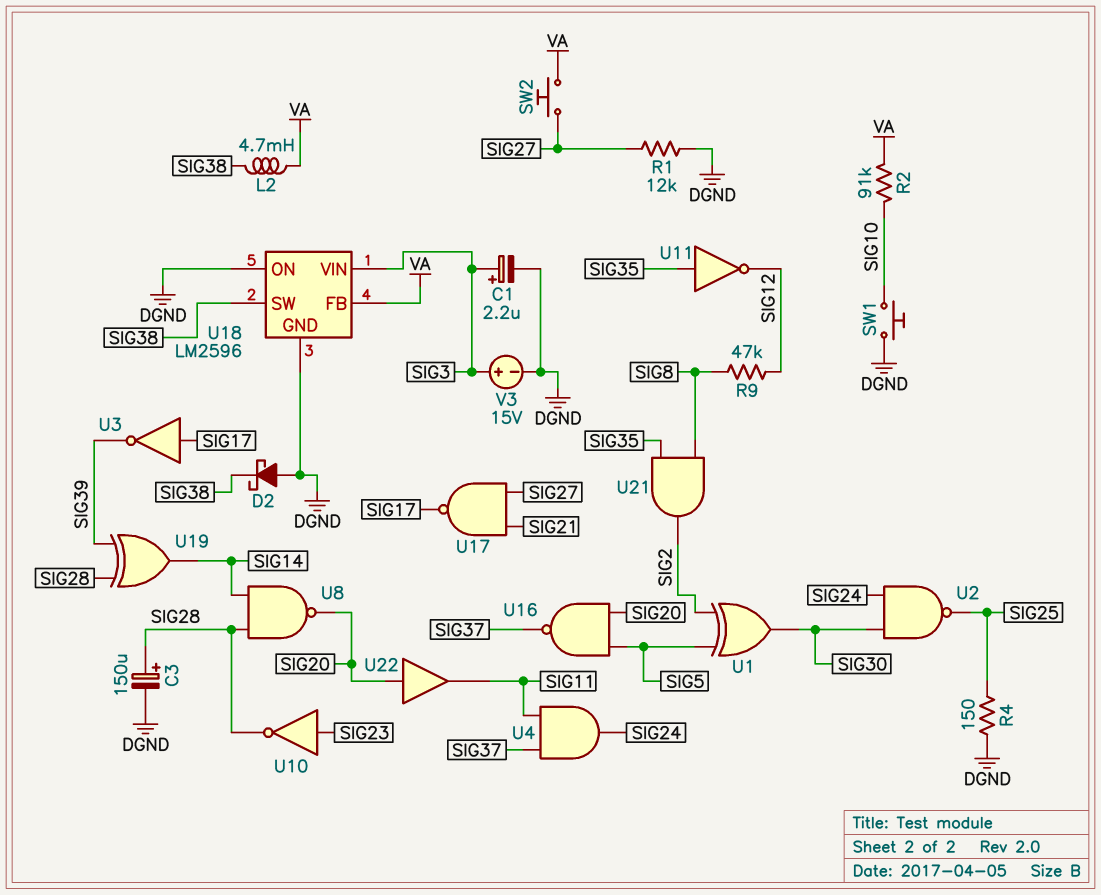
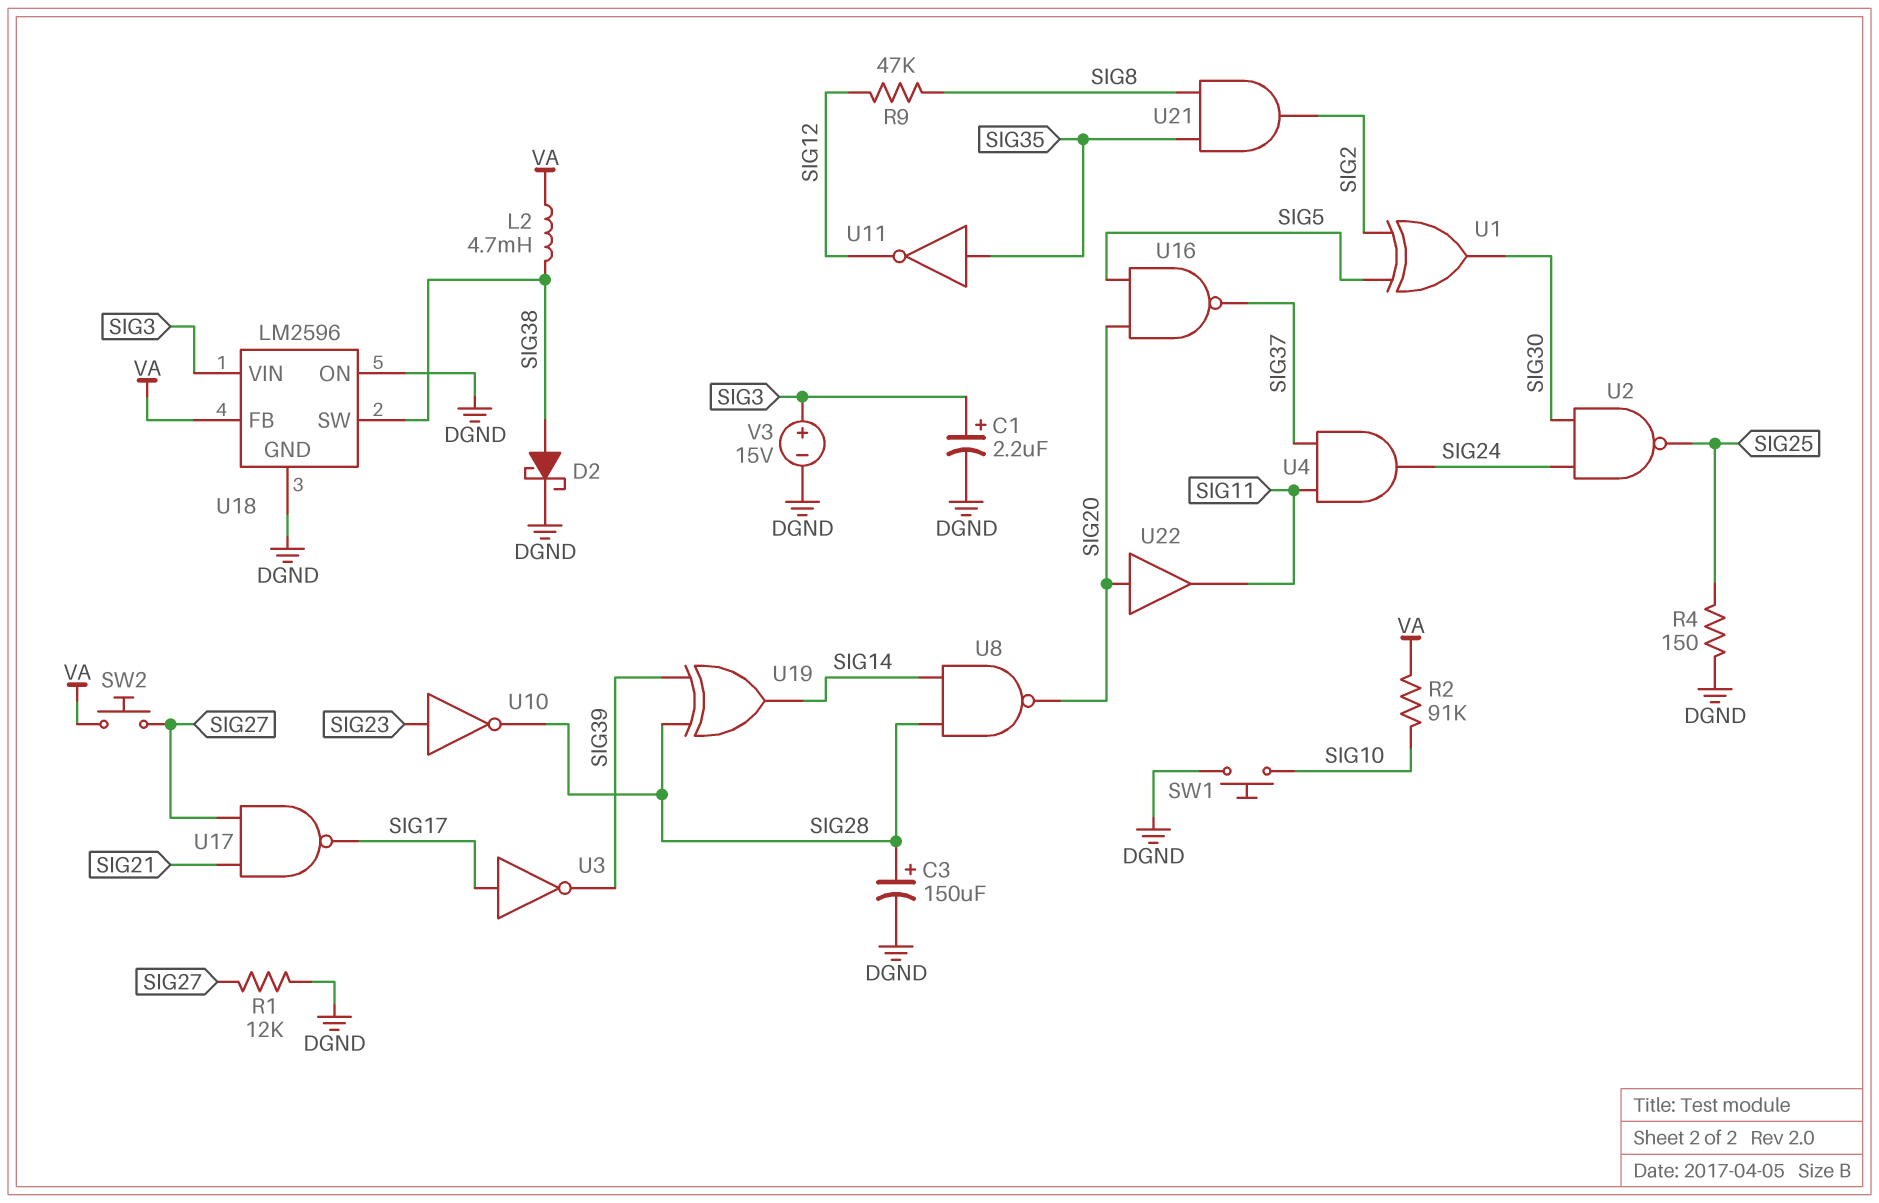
D2: schottky (A DGND, K SIG38) -> schottky (A SIG38, K DGND)

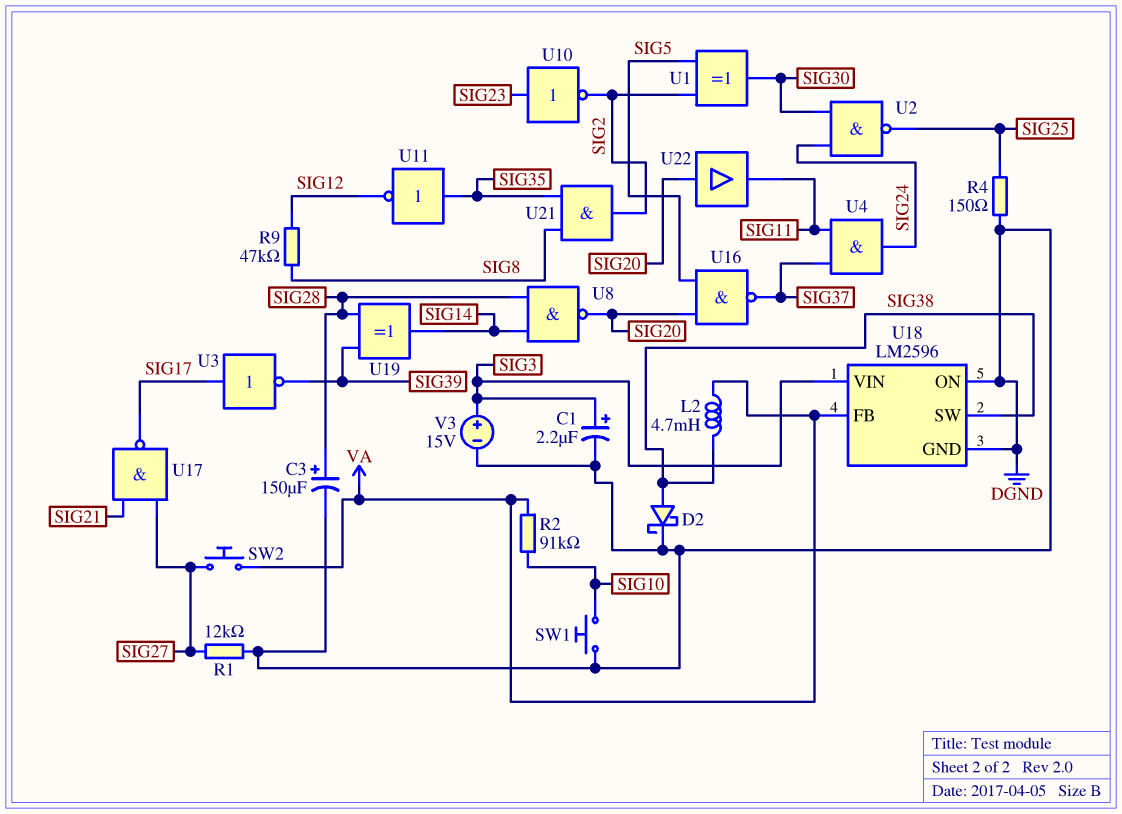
U10: NOT (in SIG23, out SIG28) -> NOT (in SIG23, out SIG2)

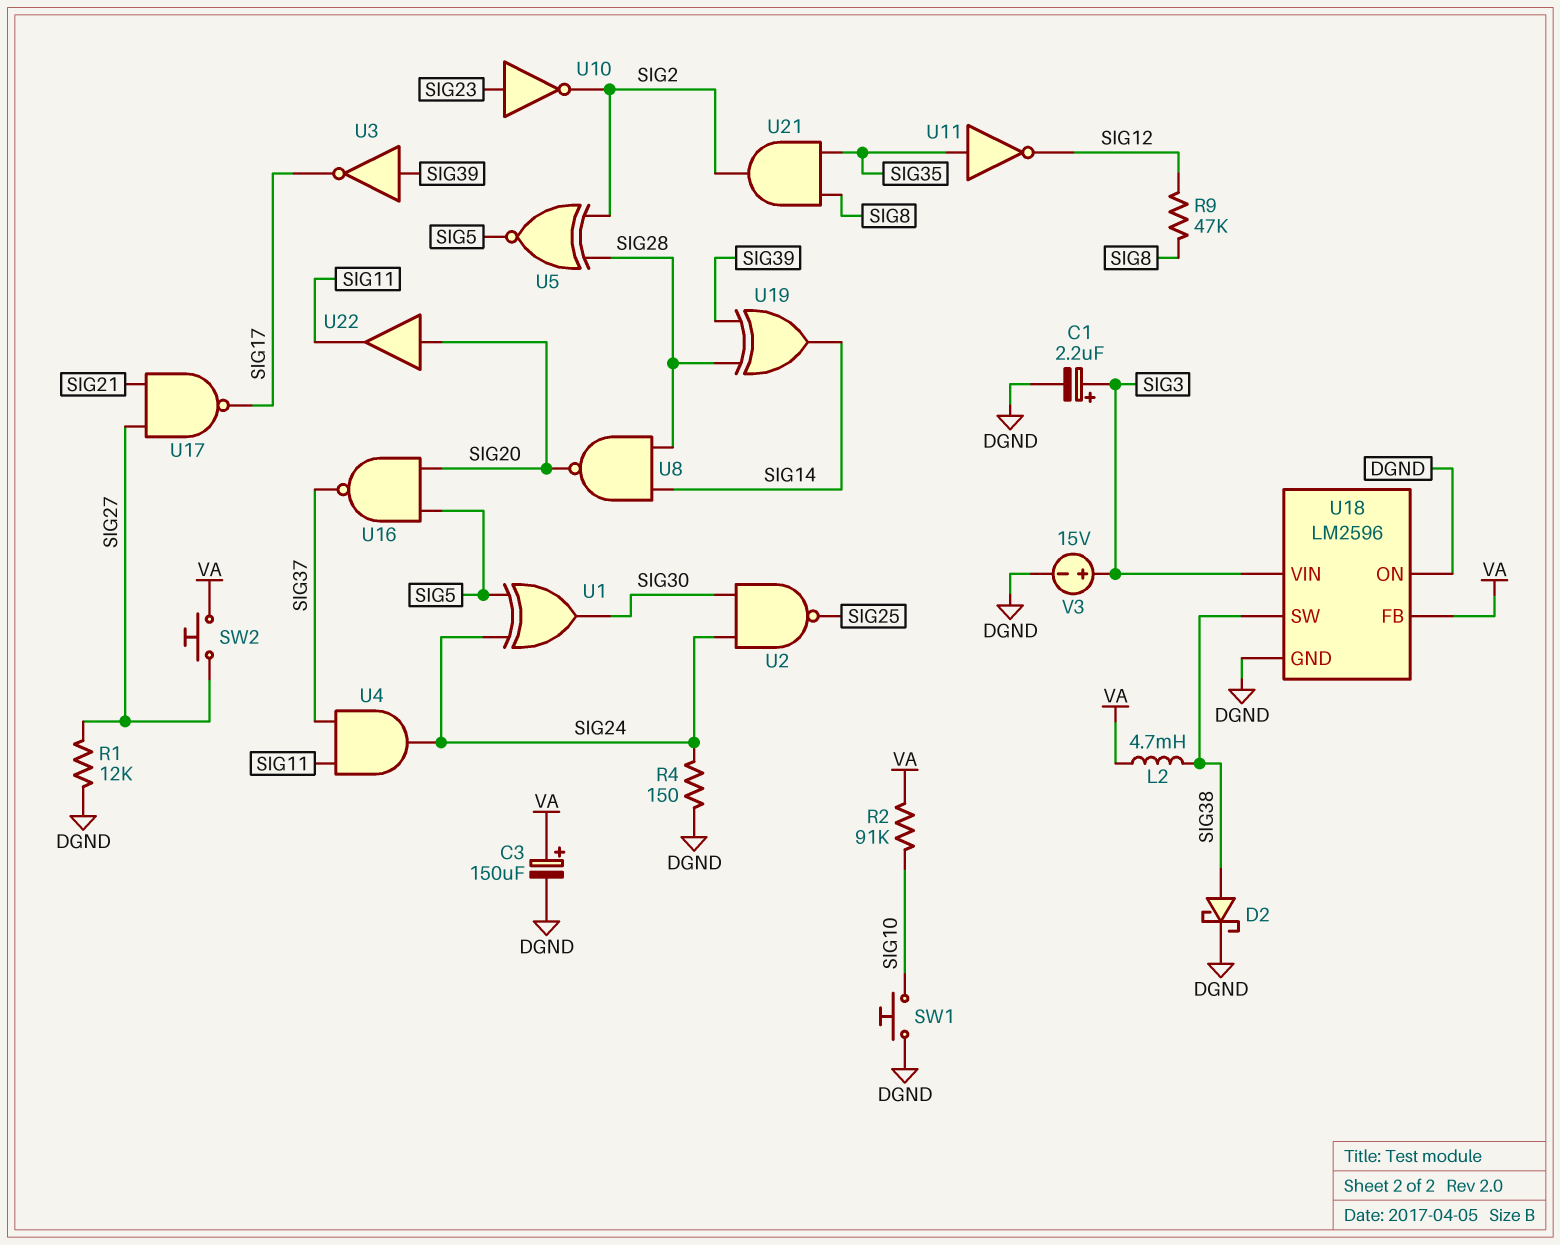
C3: 150uF (plus SIG28, minus DGND) -> 150uF (plus VA, minus DGND)
R4: 150 (DGND, SIG25) -> 150 (DGND, SIG24)
U1: XOR (in SIG2, in SIG5, out SIG30) -> XOR (in SIG5, in SIG24, out SIG30)
U3: NOT (in SIG17, out SIG39) -> NOT (in SIG39, out SIG17)
U5: none -> XNOR (in SIG2, in SIG28, out SIG5)

